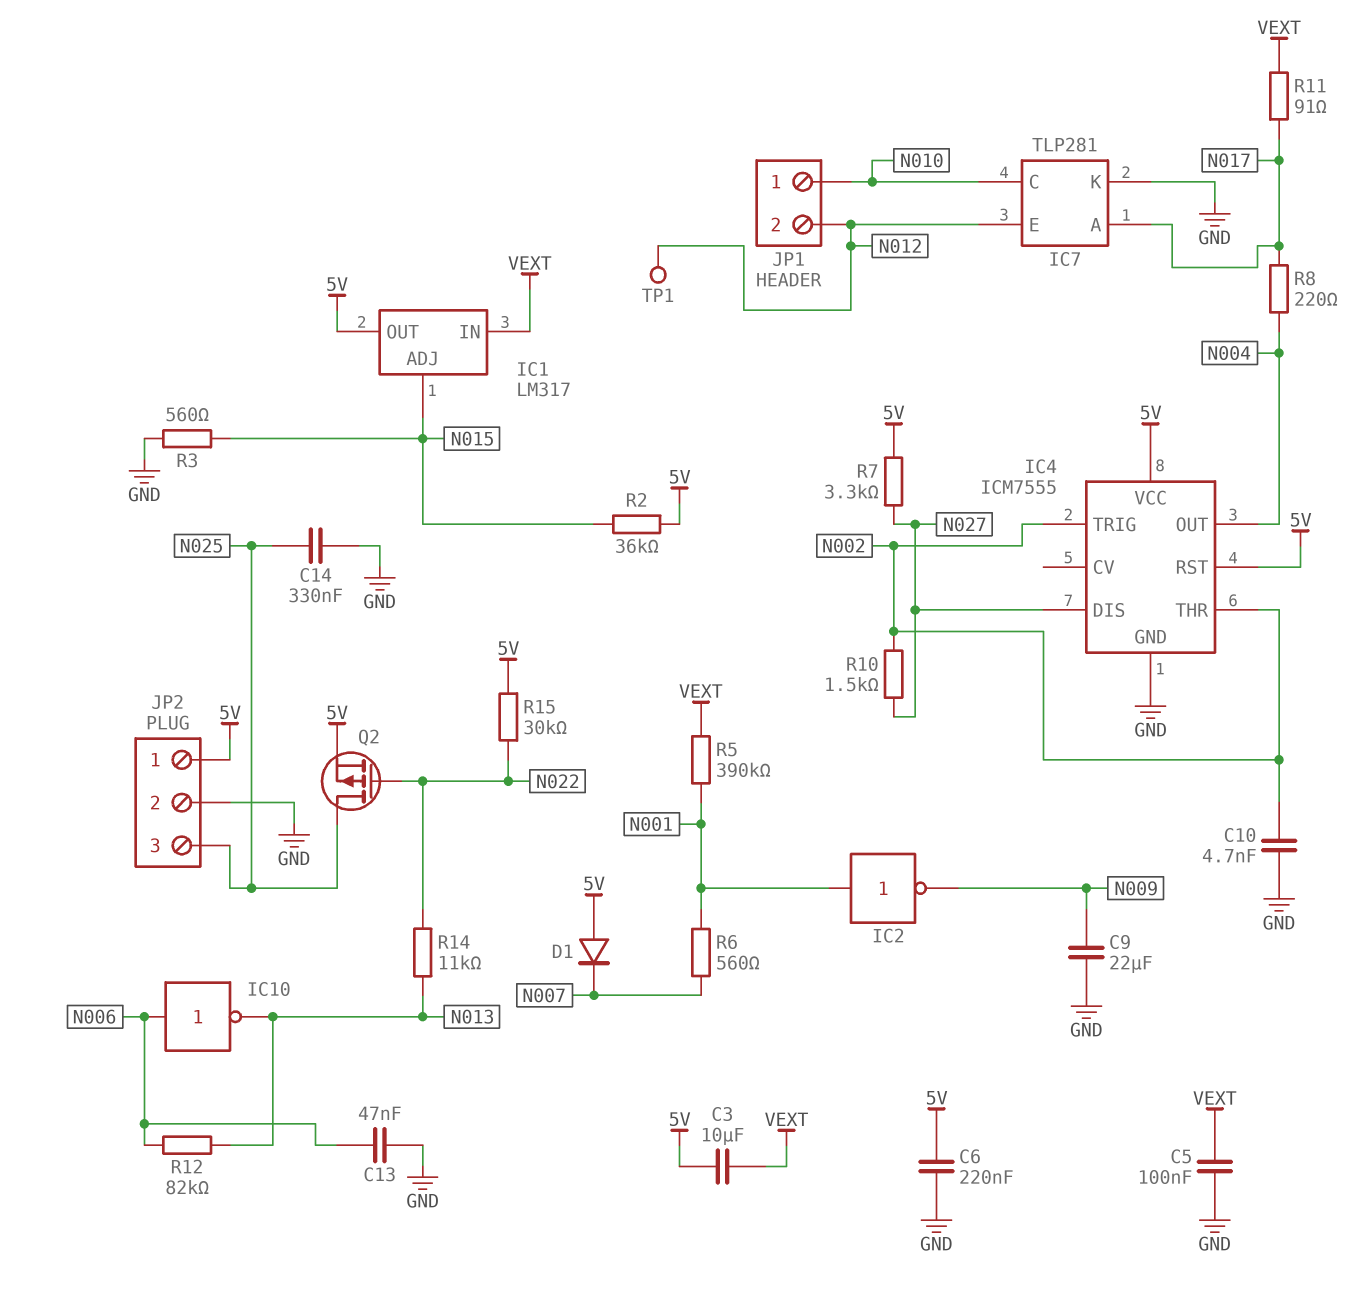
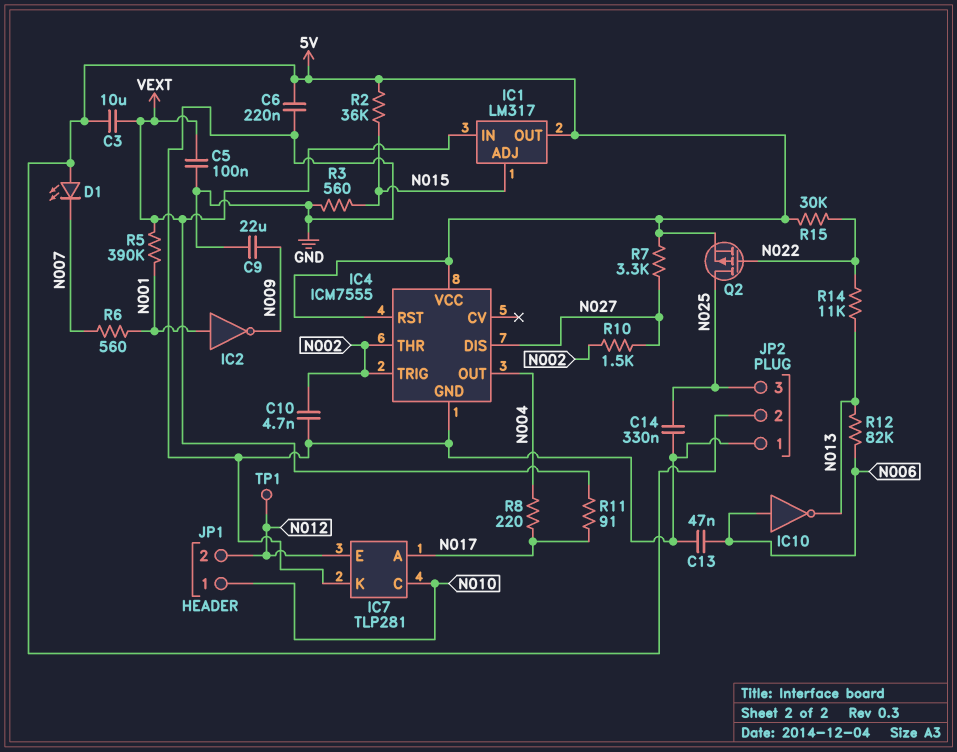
D1: diode (A 5V, K N007) -> LED (A 5V, K N007)
JP2 pin 1: 5V -> GND
JP2 pin 2: GND -> 5V

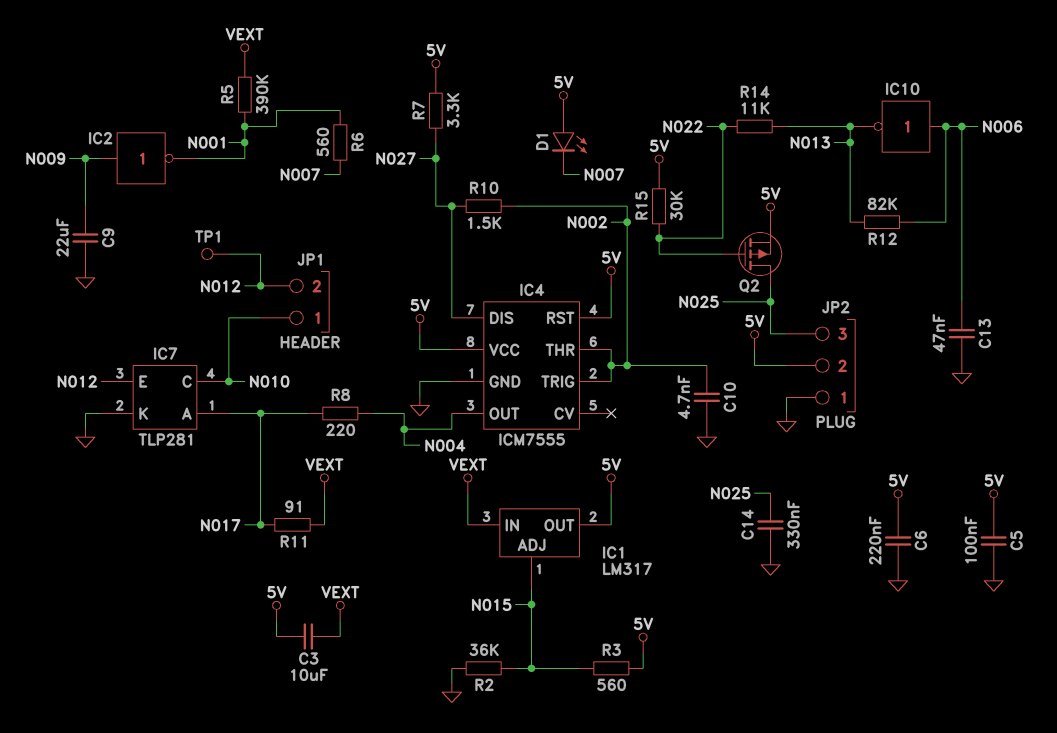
C5: 100nF (GND, VEXT) -> 100nF (5V, GND)
IC2: NOT (in N001, out N009) -> NOT (in N009, out N001)
R2: 36k (5V, N015) -> 36k (GND, N015)
R3: 560 (GND, N015) -> 560 (5V, N015)

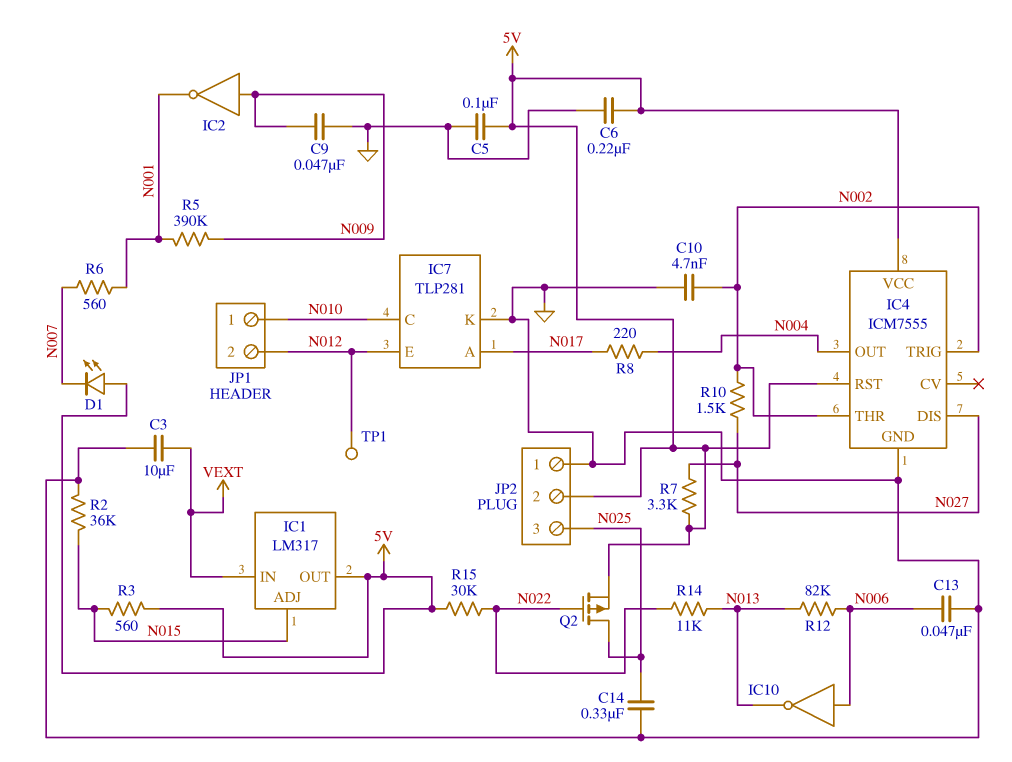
C3: 10uF (5V, VEXT) -> 10uF (GND, VEXT)
C9: 22uF (GND, N009) -> 47nF (GND, N009)
R5: 390k (N001, VEXT) -> 390k (N001, N009)
R11: 91 (N017, VEXT) -> none

